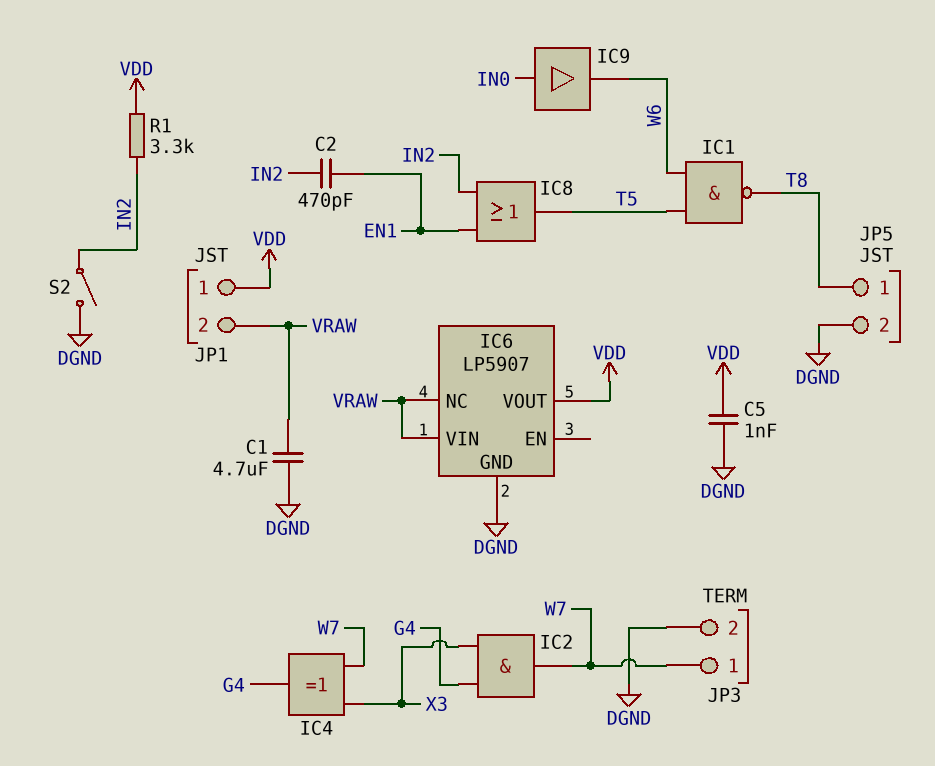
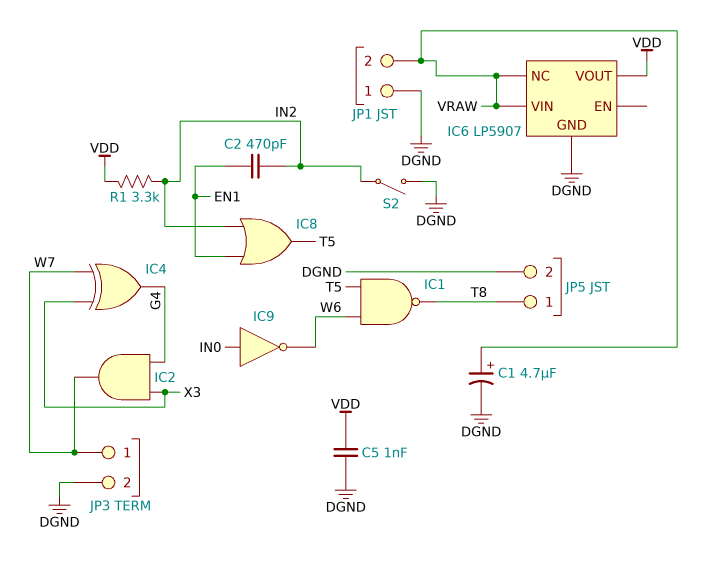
C1: 4.7uF (DGND, VRAW) -> 4.7uF (plus VRAW, minus DGND)
IC9: buffer (in IN0, out W6) -> NOT (in IN0, out W6)
JP1 pin 1: VDD -> DGND

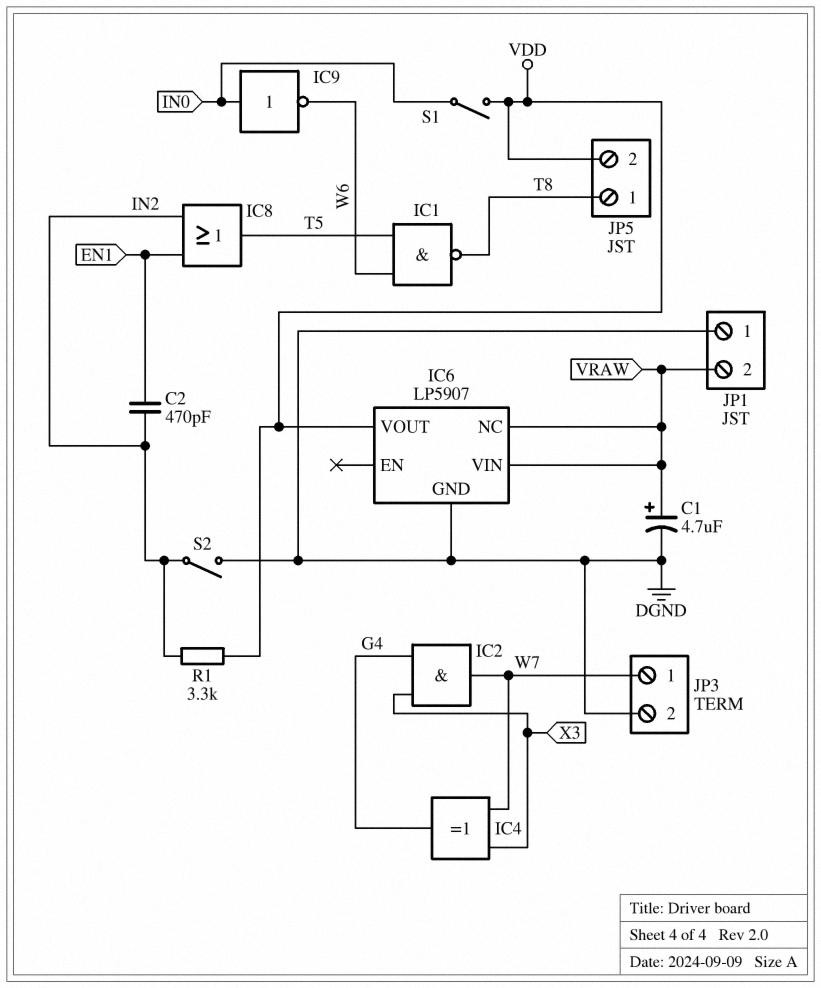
C5: 1nF (DGND, VDD) -> none
JP5 pin 2: DGND -> VDD
S1: none -> switch (IN0, VDD)

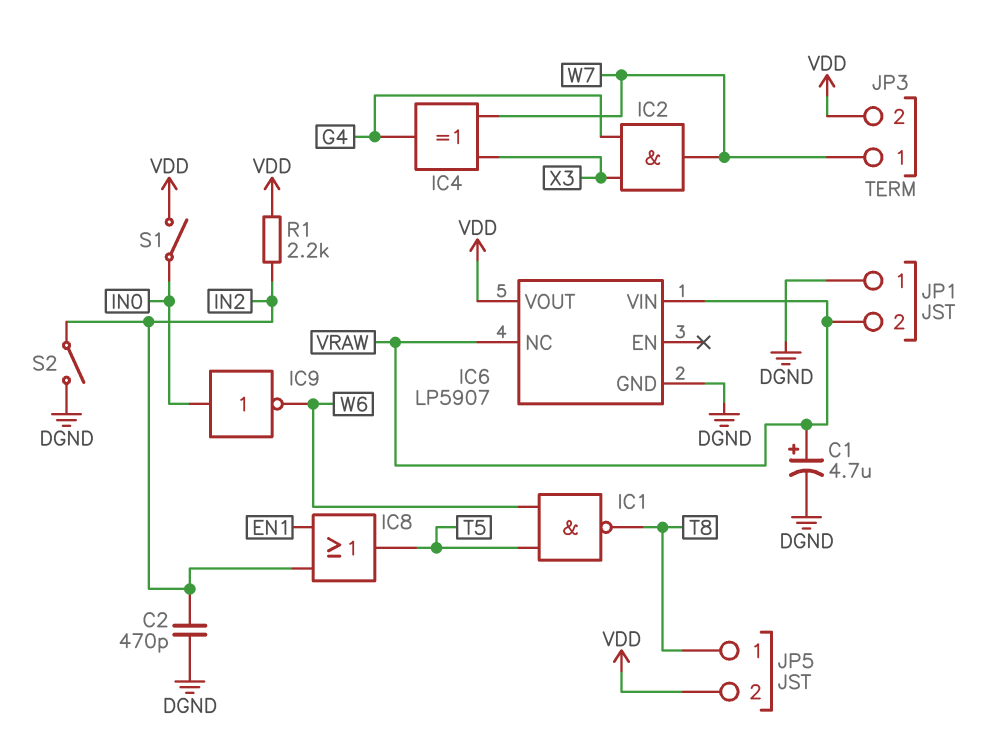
C2: 470pF (EN1, IN2) -> 470pF (DGND, IN2)
JP3 pin 2: DGND -> VDD
R1: 3.3k (IN2, VDD) -> 2.2k (IN2, VDD)

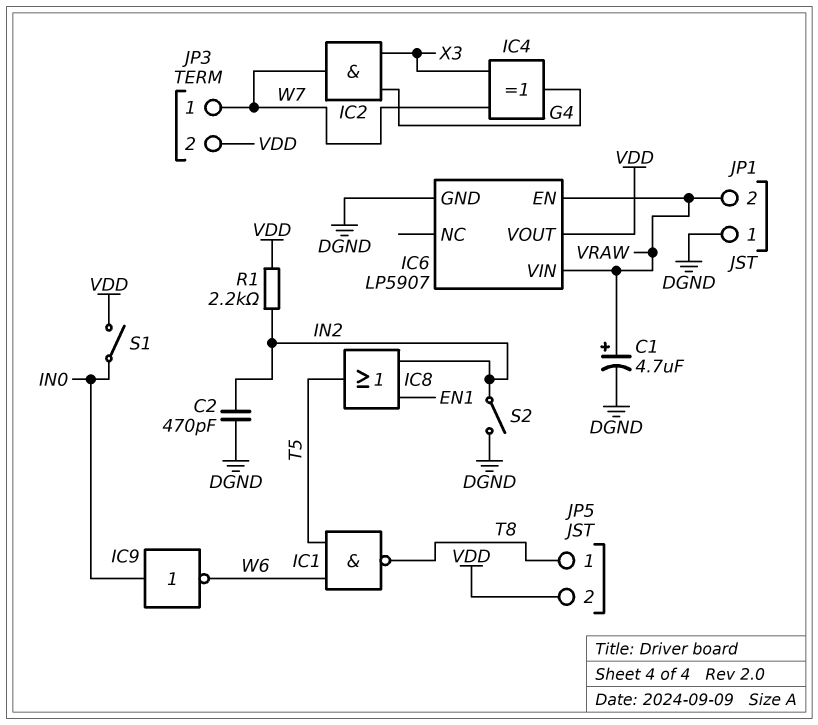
IC6 pin EN: none -> VRAW
IC6 pin NC: VRAW -> none

